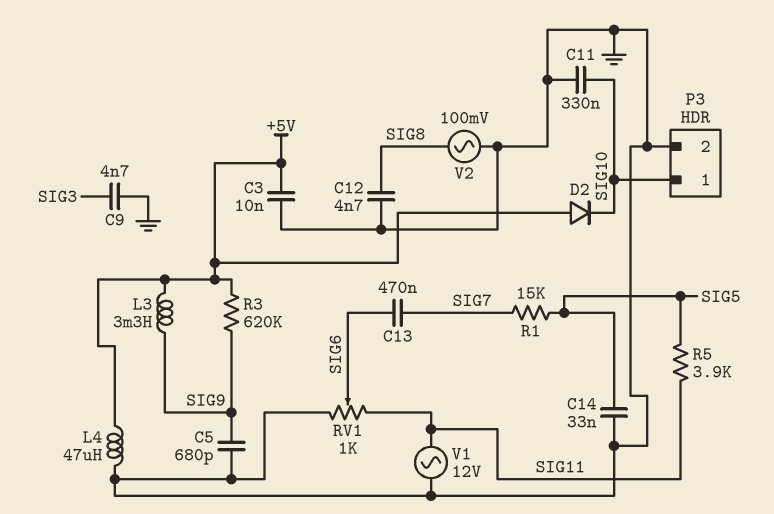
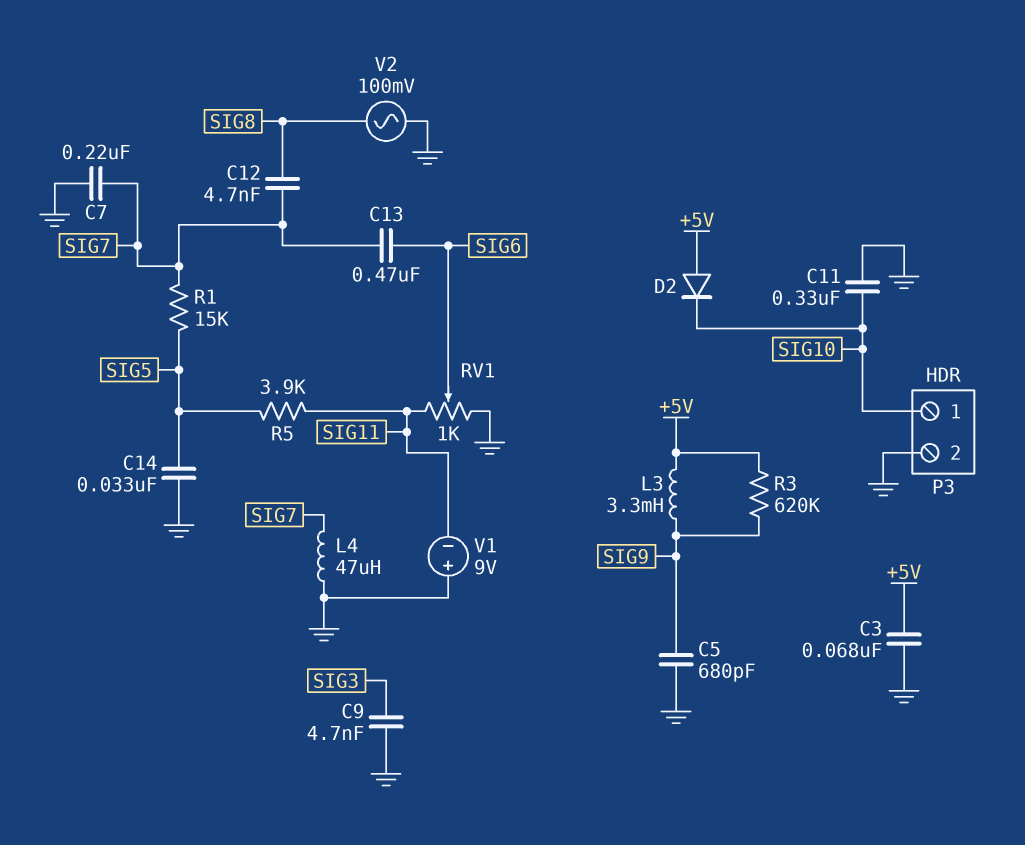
C3: 10nF (+5V, GND) -> 68nF (+5V, GND)
C7: none -> 220nF (GND, SIG7)
C12: 4.7nF (GND, SIG8) -> 4.7nF (SIG7, SIG8)
L4: 47uH (+5V, GND) -> 47uH (GND, SIG7)
V1: AC 12V (GND, SIG11) -> 9V (plus GND, minus SIG11)

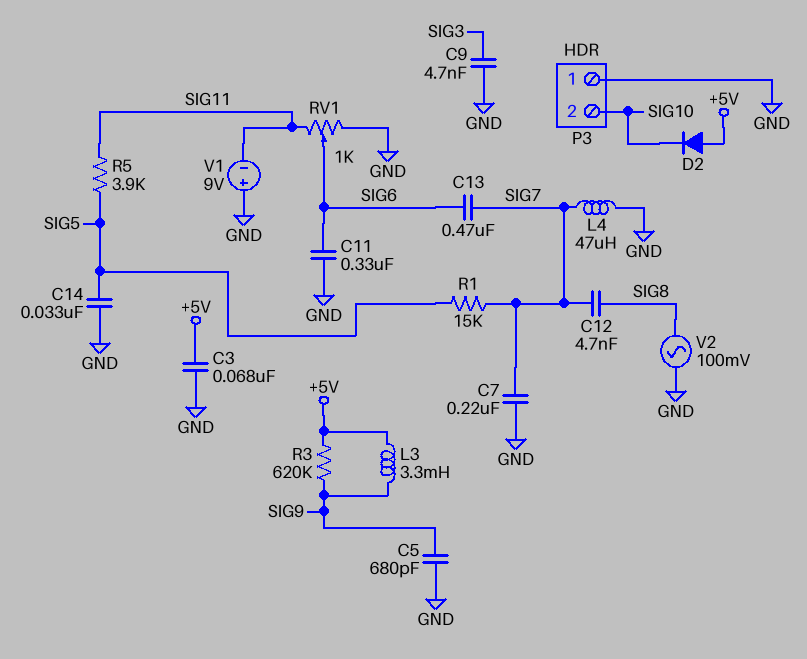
C11: 330nF (GND, SIG10) -> 330nF (GND, SIG6)
P3 pin 1: SIG10 -> GND
P3 pin 2: GND -> SIG10

